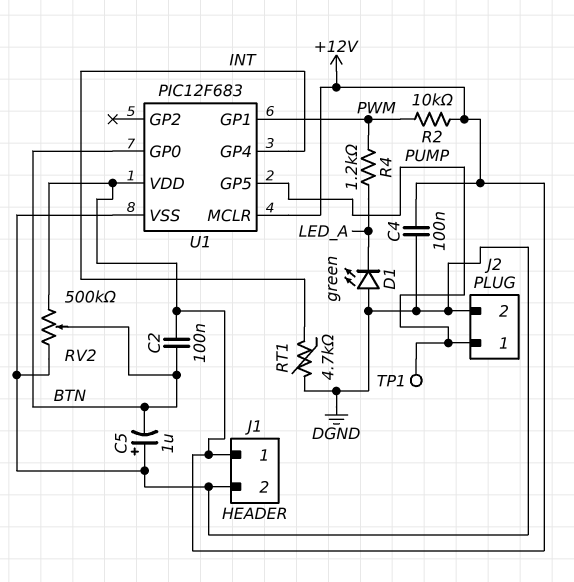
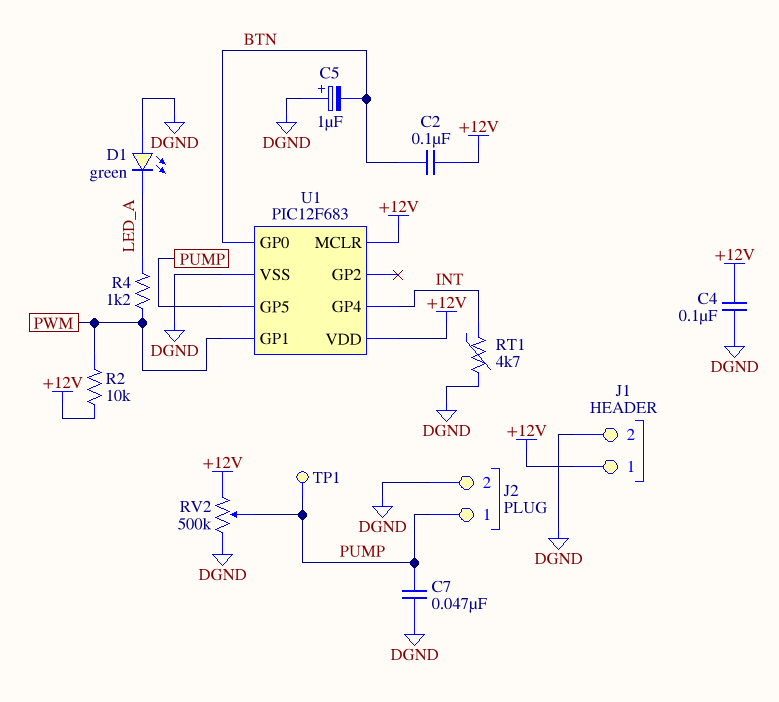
C7: none -> 47nF (DGND, PUMP)
RV2: 500k (+12V, DGND, wiper BTN) -> 500k (+12V, DGND, wiper PUMP)

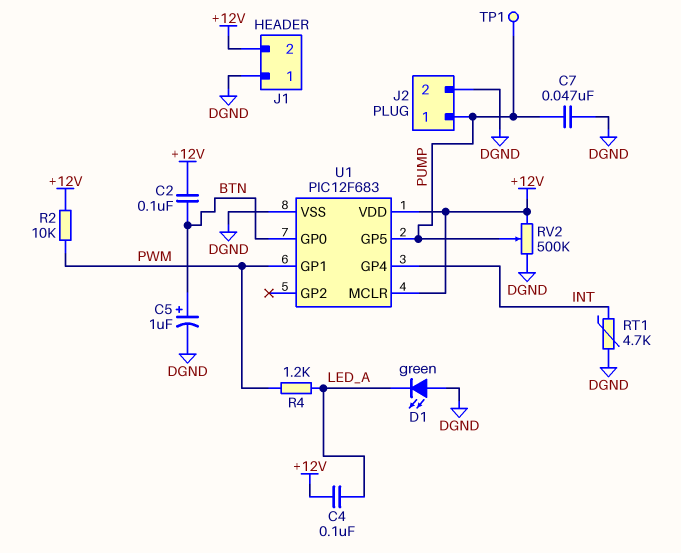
C4: 100nF (+12V, DGND) -> 100nF (+12V, LED_A)
C5: 1uF (plus DGND, minus BTN) -> 1uF (plus BTN, minus DGND)
J1 pin 1: +12V -> DGND
J1 pin 2: DGND -> +12V

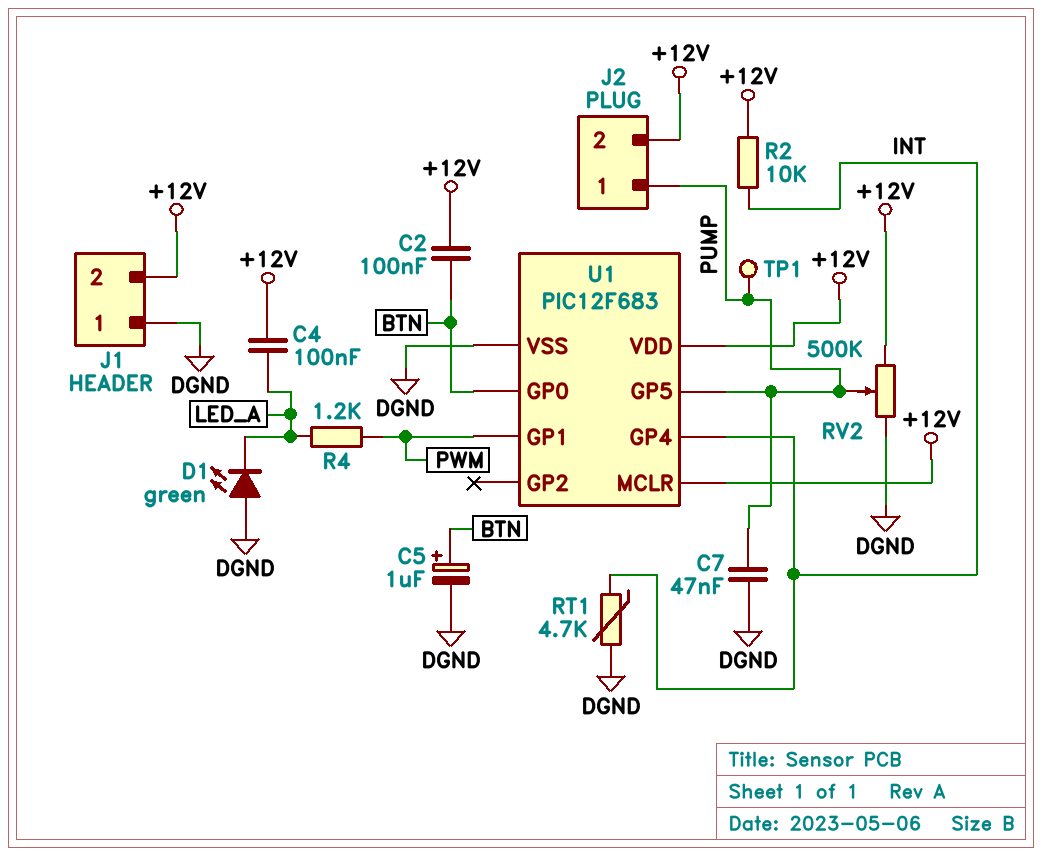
J2 pin 2: DGND -> +12V
R2: 10k (+12V, PWM) -> 10k (+12V, INT)

